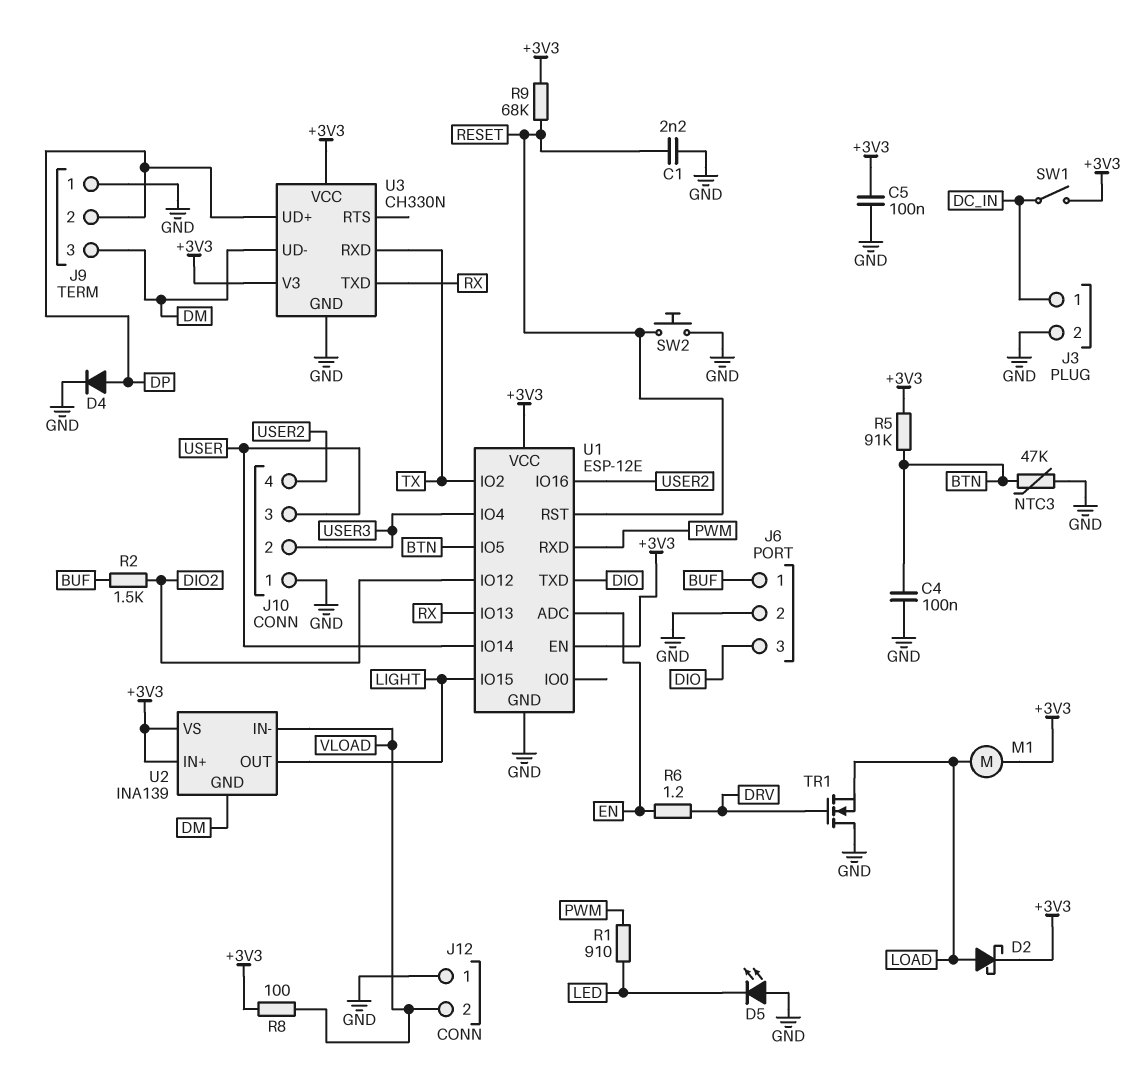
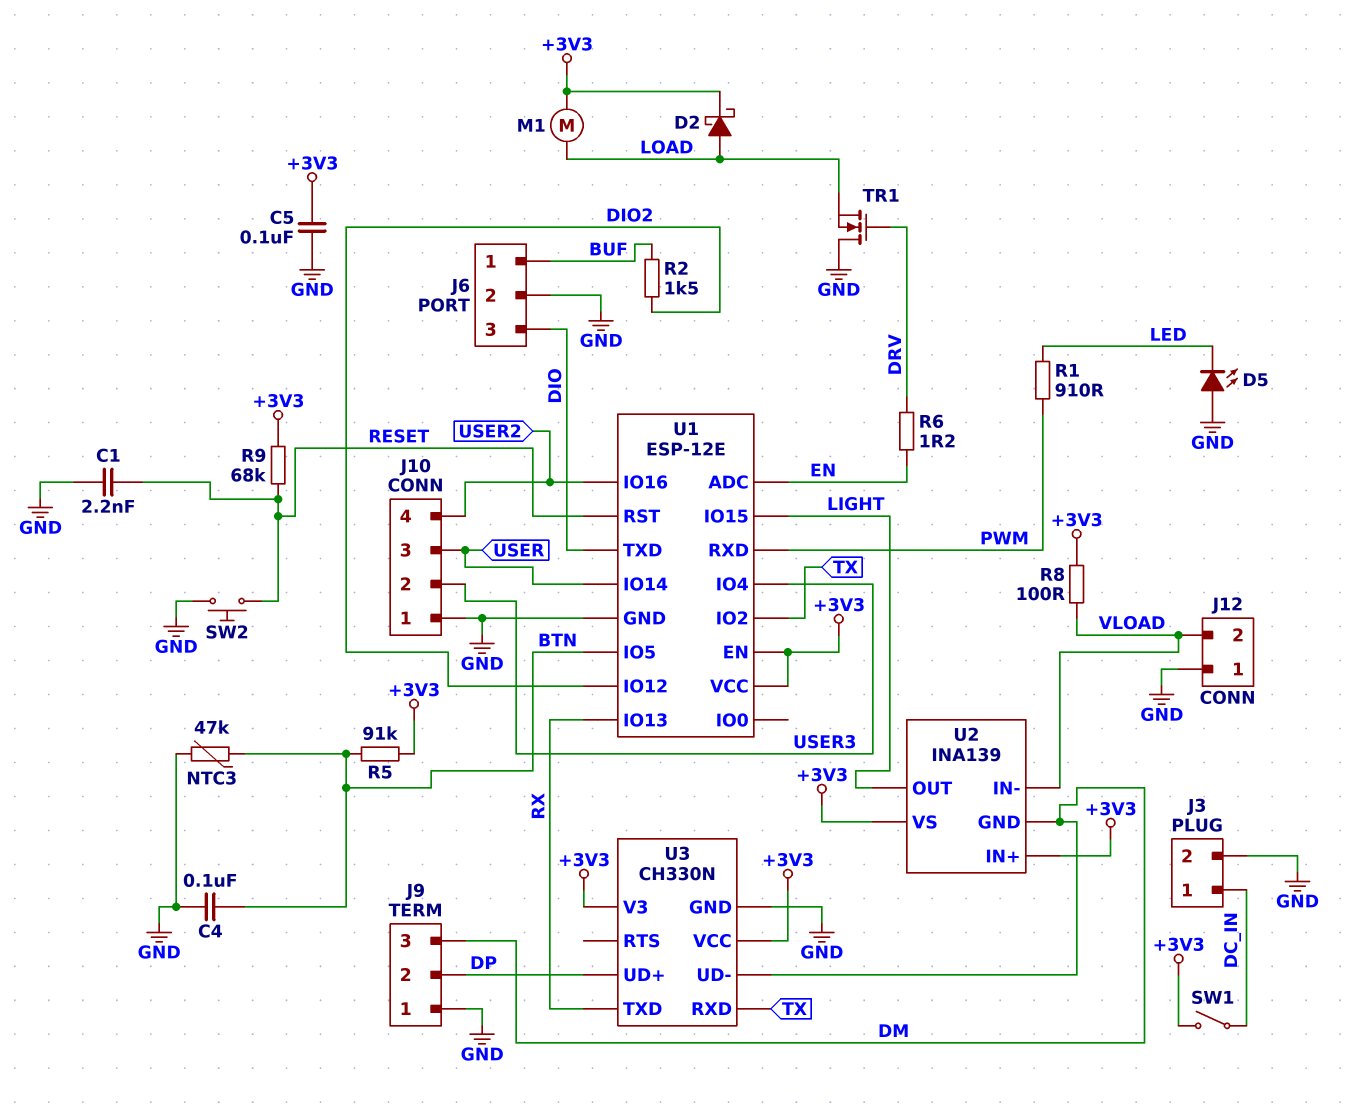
D4: diode (A DP, K GND) -> none

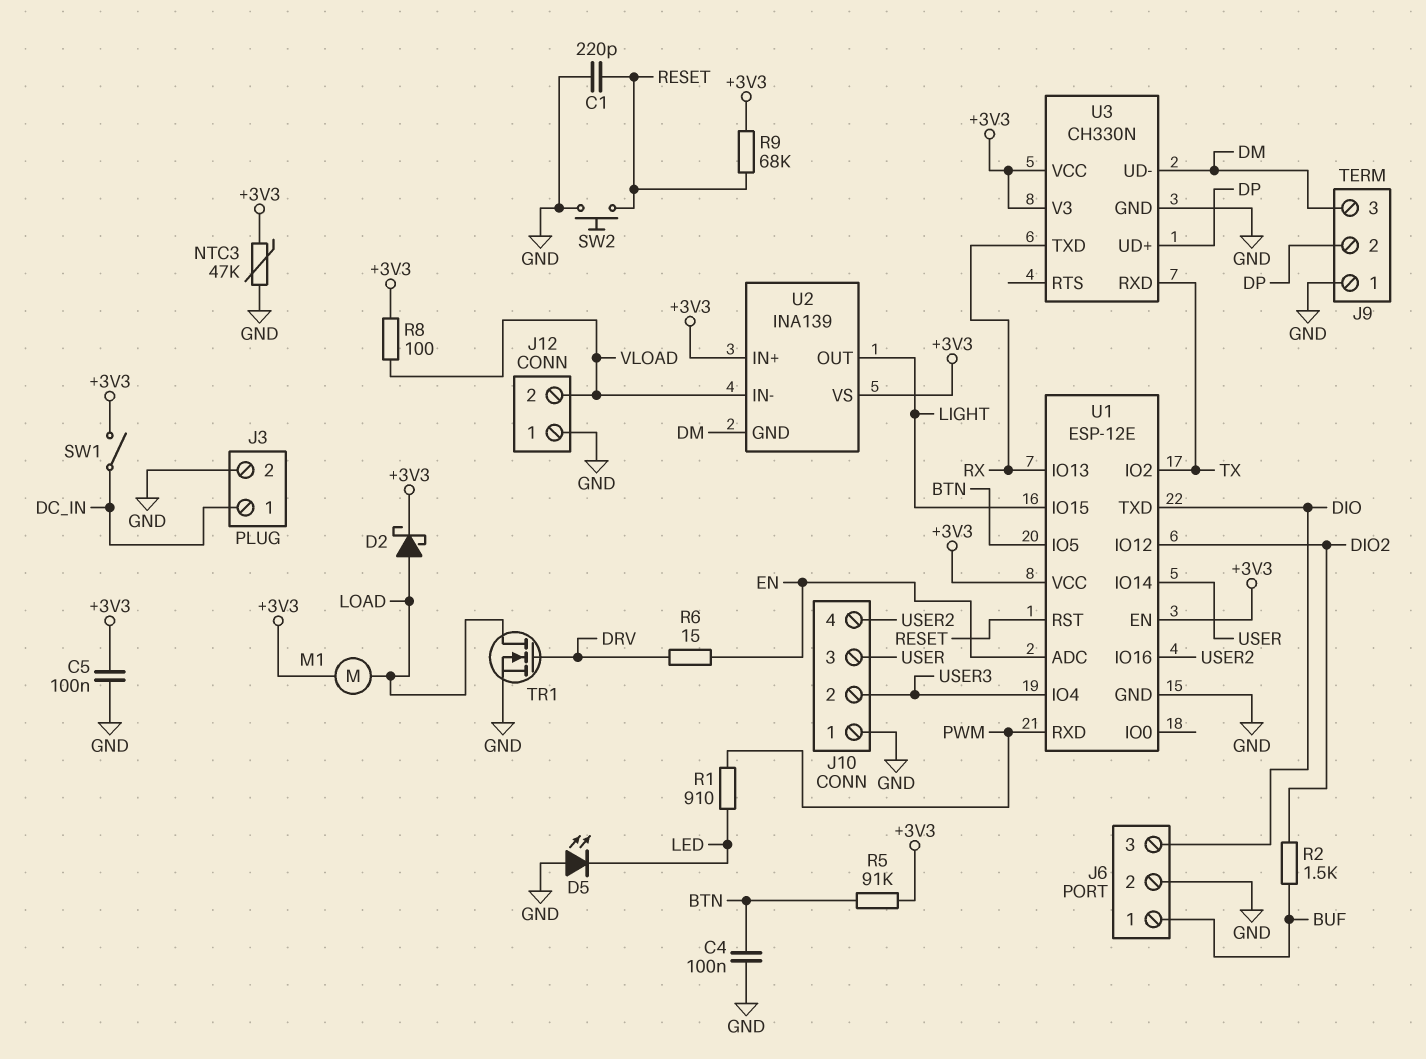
C1: 2.2nF (GND, RESET) -> 220pF (GND, RESET)
NTC3: 47k (BTN, GND) -> 47k (+3V3, GND)
R6: 1.2 (DRV, EN) -> 15 (DRV, EN)
TR1: NMOS (G DRV, D GND, S LOAD) -> NMOS (G DRV, D LOAD, S GND)

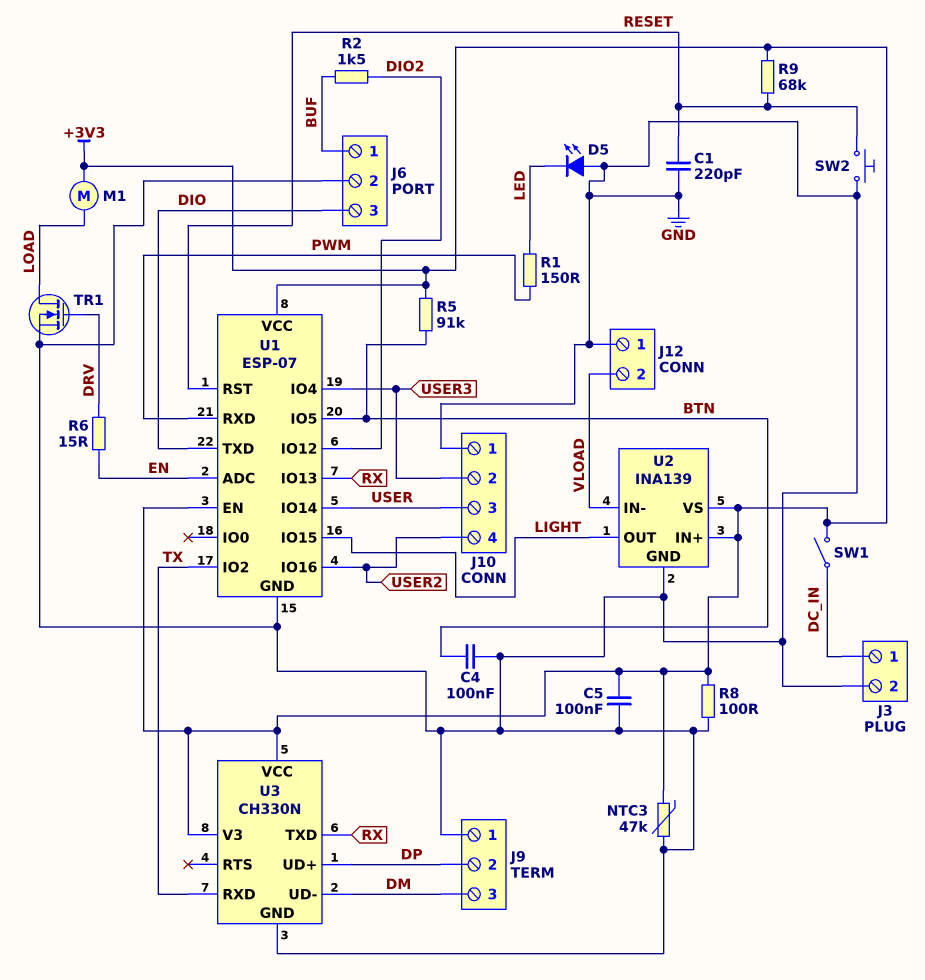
D2: schottky (A LOAD, K +3V3) -> none
R1: 910 (LED, PWM) -> 150 (LED, PWM)
R8: 100 (+3V3, VLOAD) -> 100 (+3V3, GND)
U1: ESP-12E -> ESP-07
U2 pin GND: DM -> GND

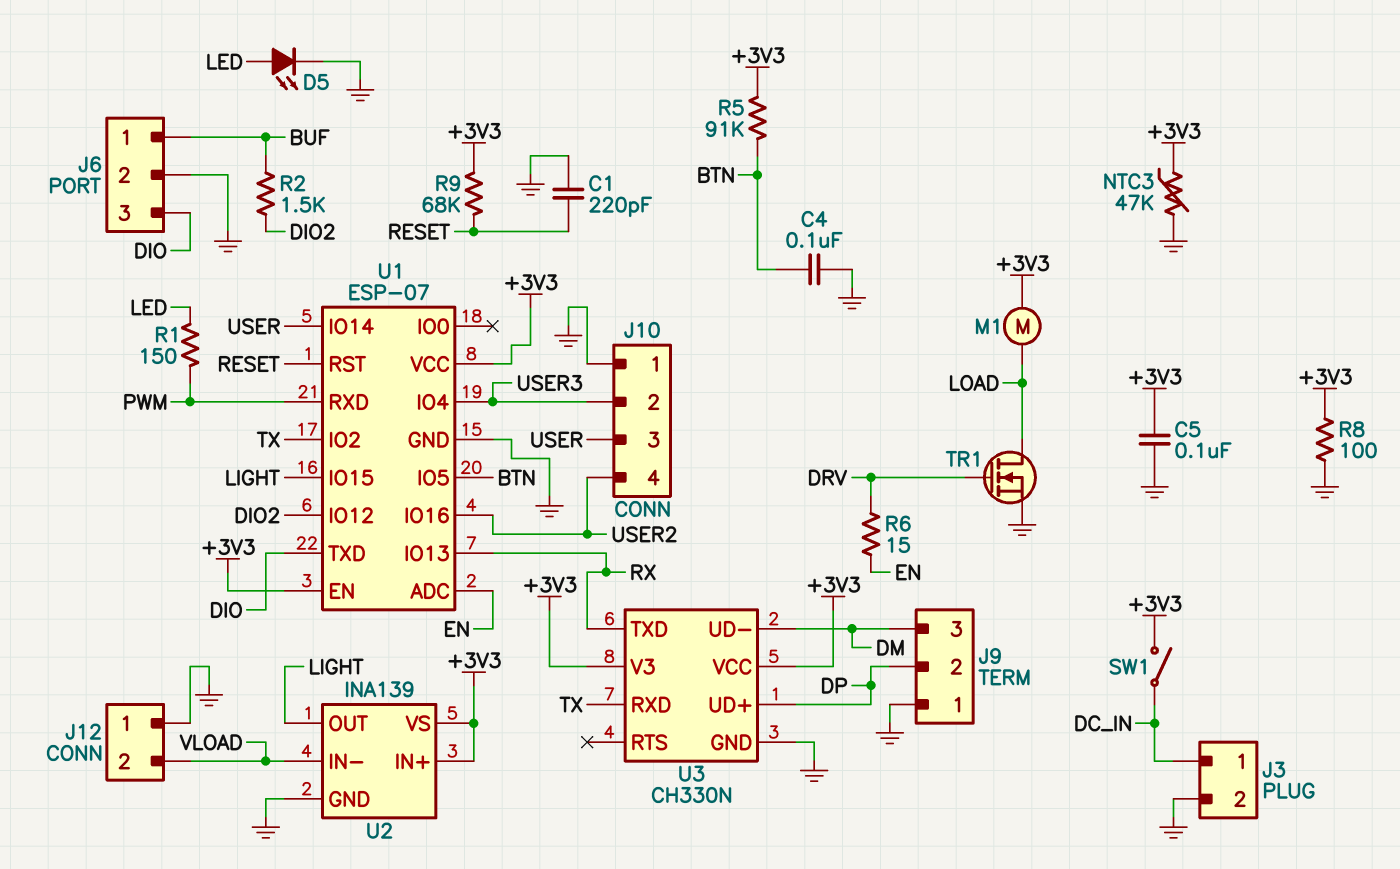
D5: LED (A GND, K LED) -> LED (A LED, K GND)
SW2: button (GND, RESET) -> none

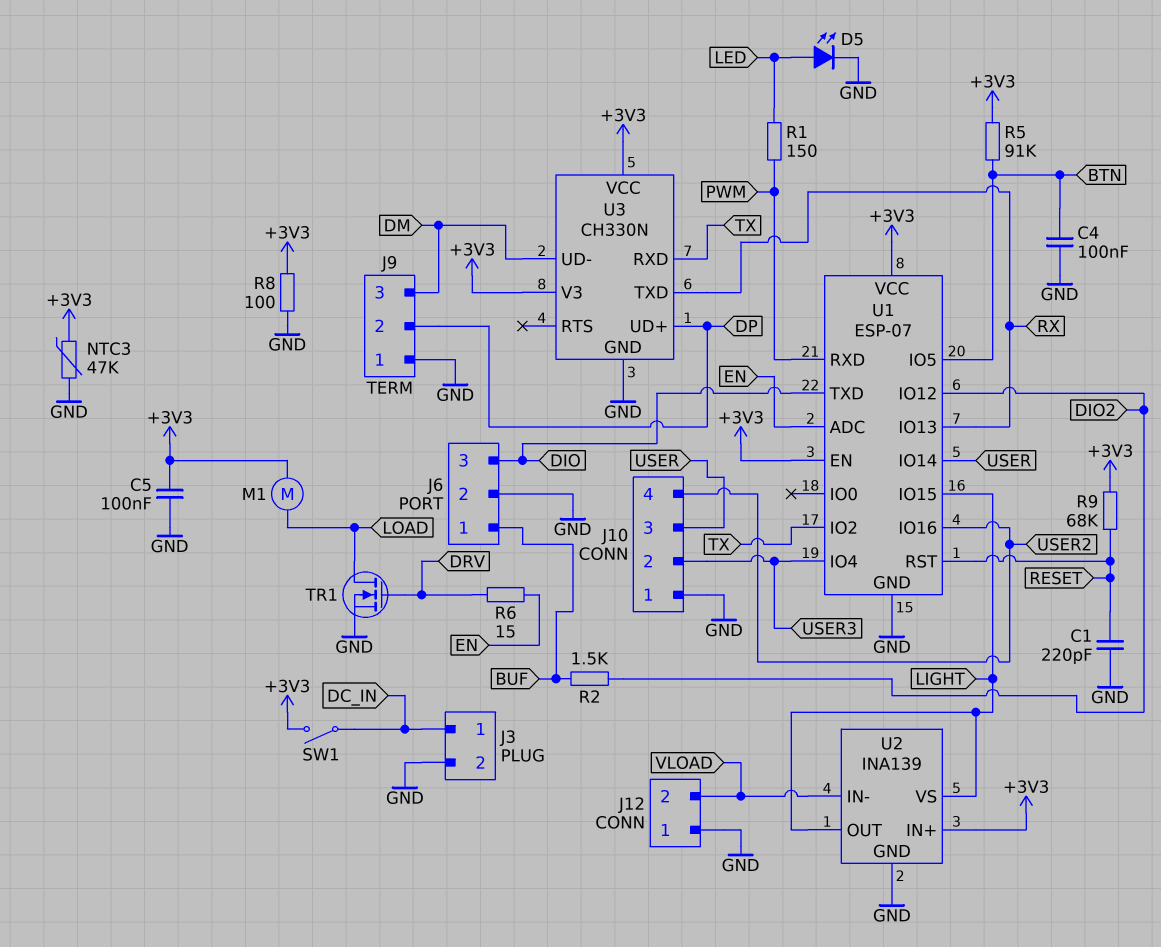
U2 pin VS: +3V3 -> LIGHT

